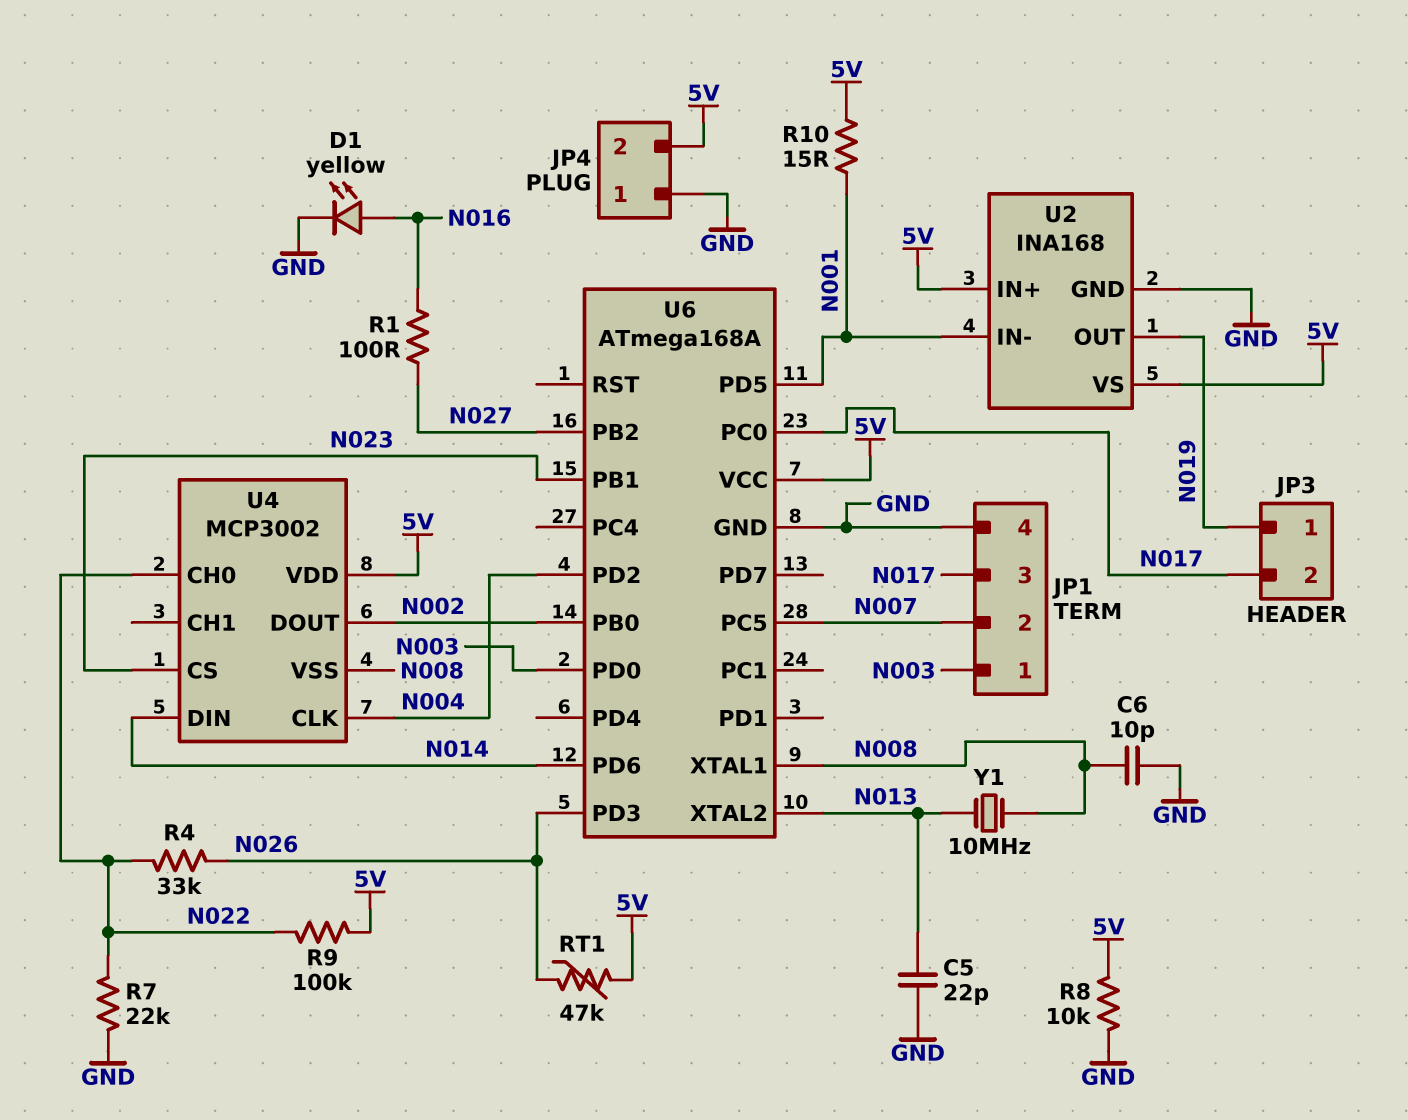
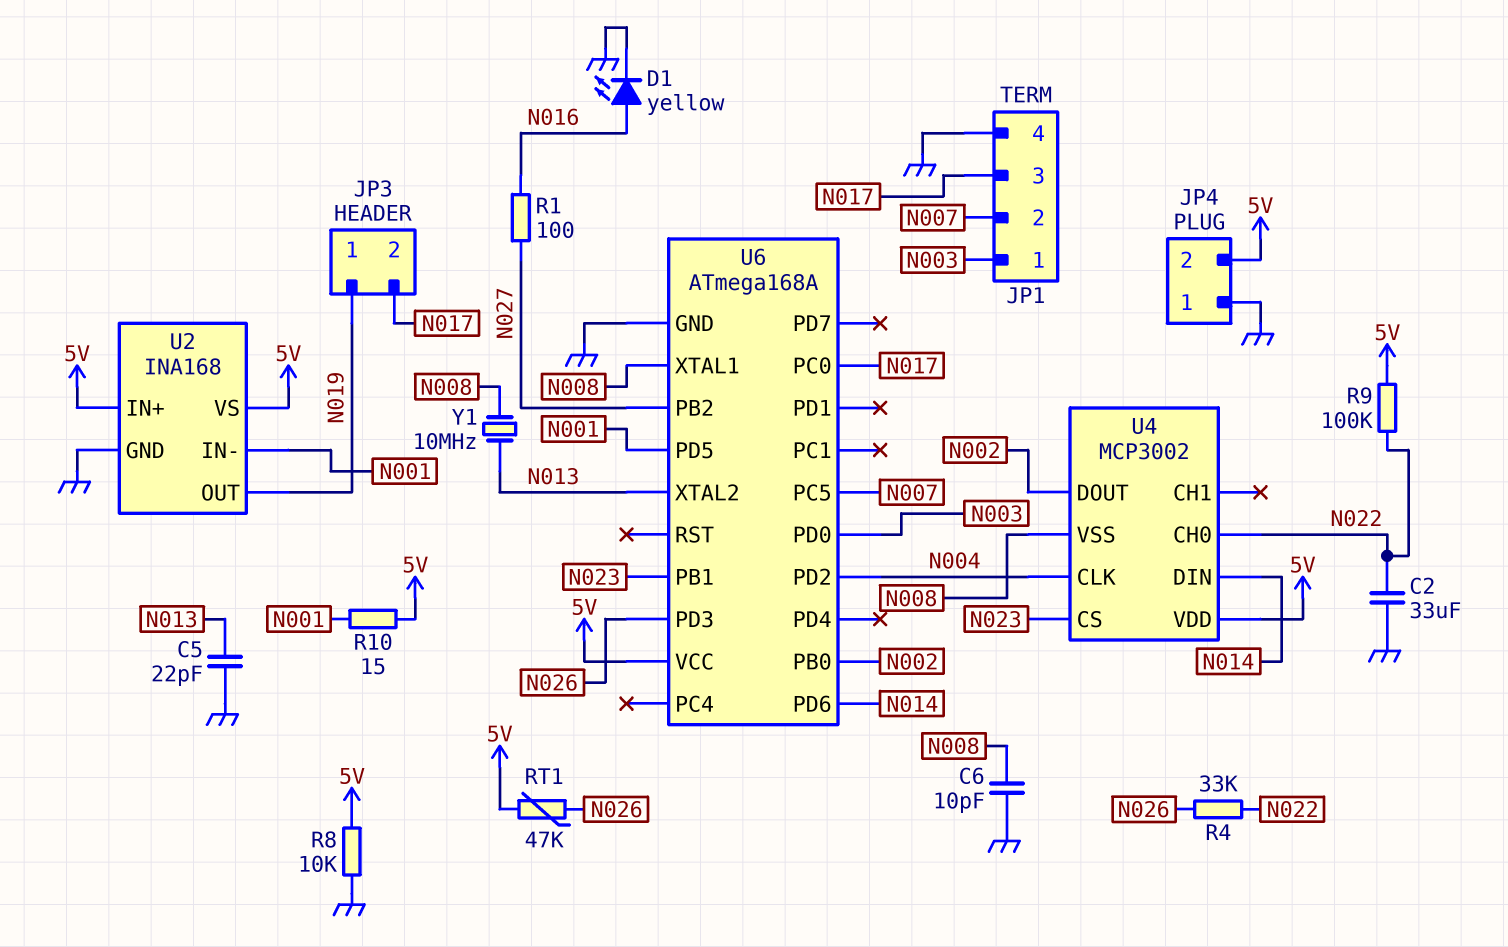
C2: none -> 33uF (GND, N022)
R7: 22k (GND, N022) -> none

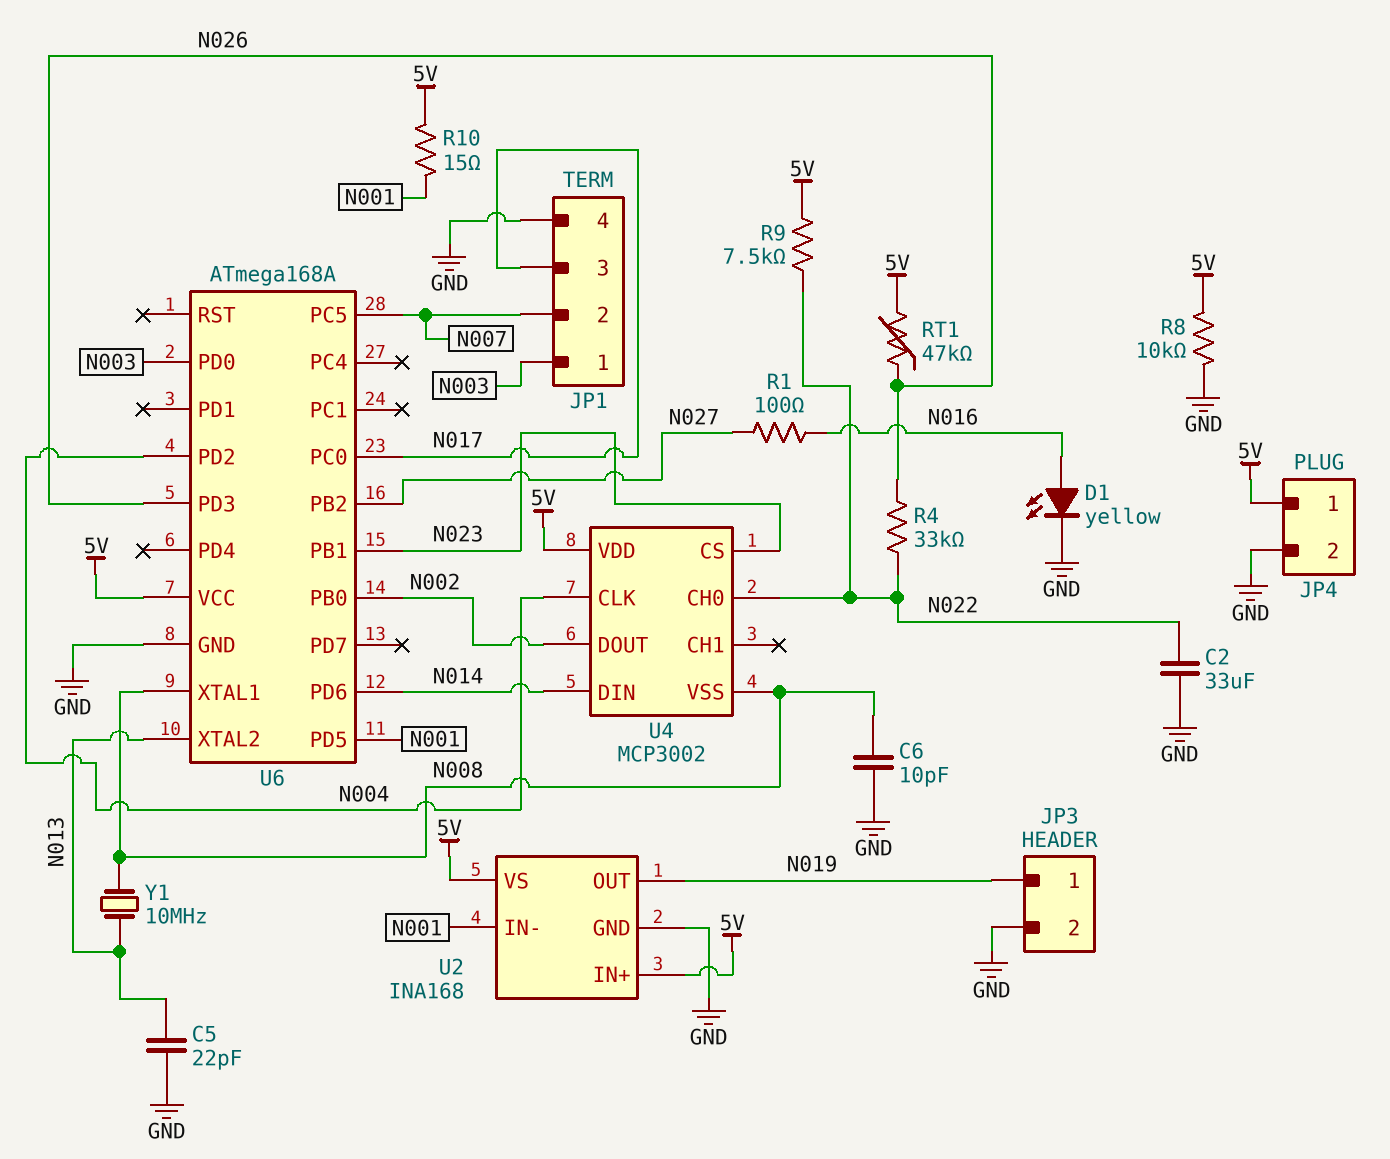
JP3 pin 2: N017 -> GND
JP4 pin 1: GND -> 5V
JP4 pin 2: 5V -> GND
R9: 100k (5V, N022) -> 7.5k (5V, N022)

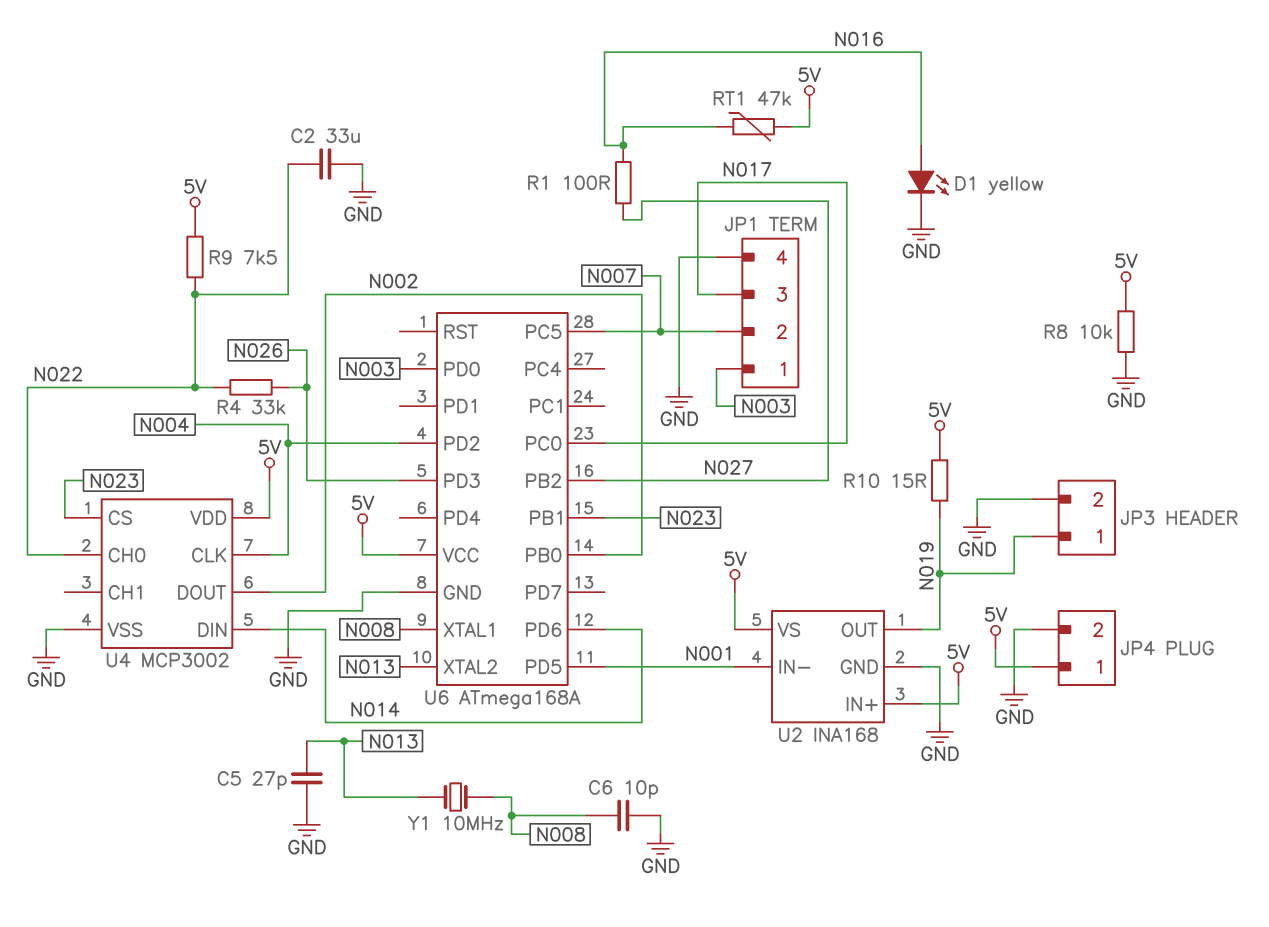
C5: 22pF (GND, N013) -> 27pF (GND, N013)
R10: 15 (5V, N001) -> 15 (5V, N019)
RT1: 47k (5V, N026) -> 47k (5V, N016)
U4 pin VSS: N008 -> GND

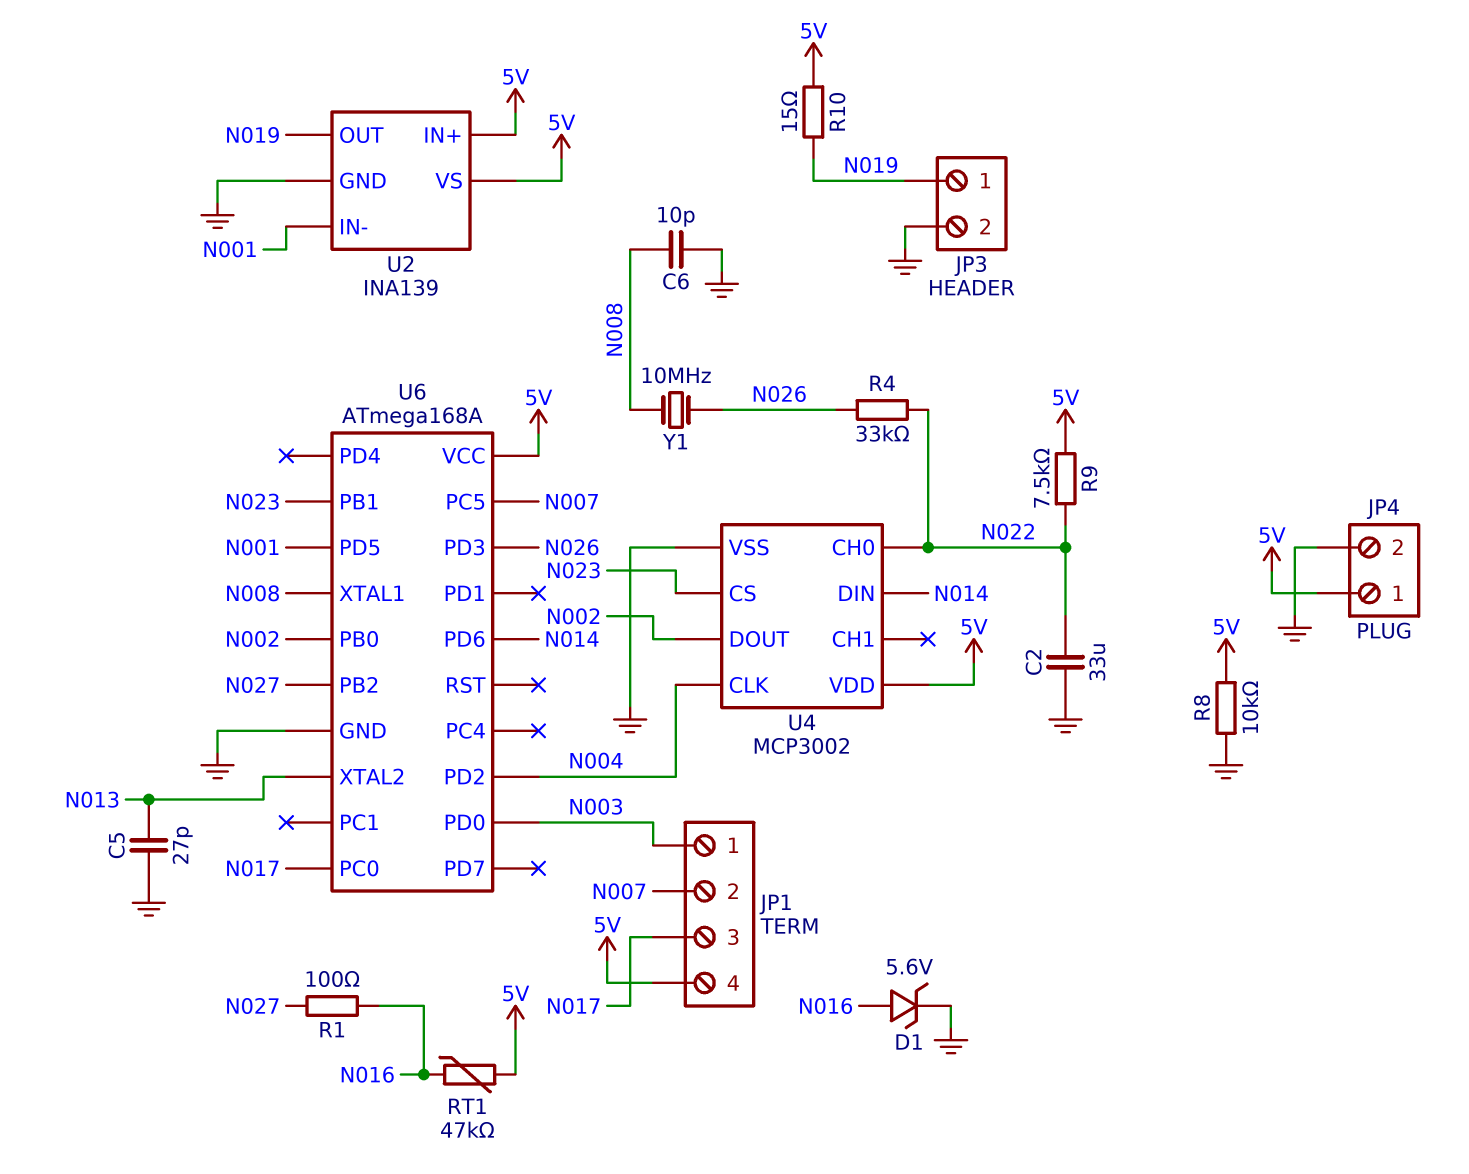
D1: LED yellow (A N016, K GND) -> zener 5.6V (A N016, K GND)
JP1 pin 4: GND -> 5V
U2: INA168 -> INA139
Y1: 10MHz (N008, N013) -> 10MHz (N008, N026)

